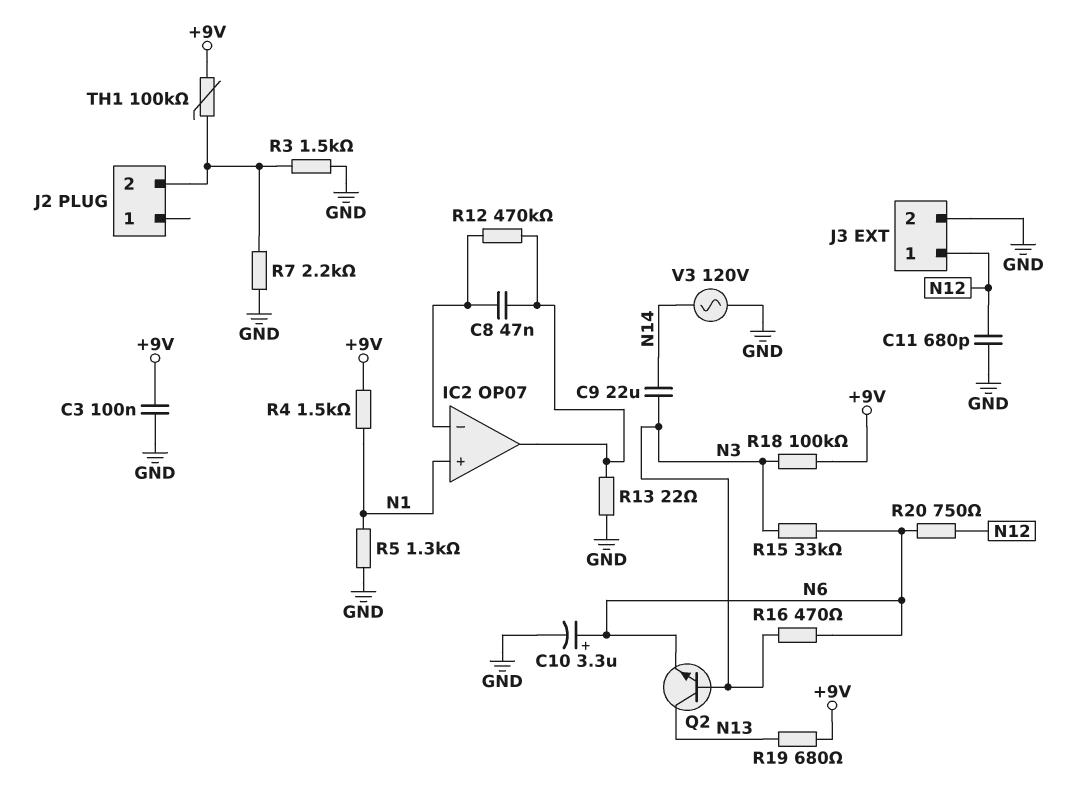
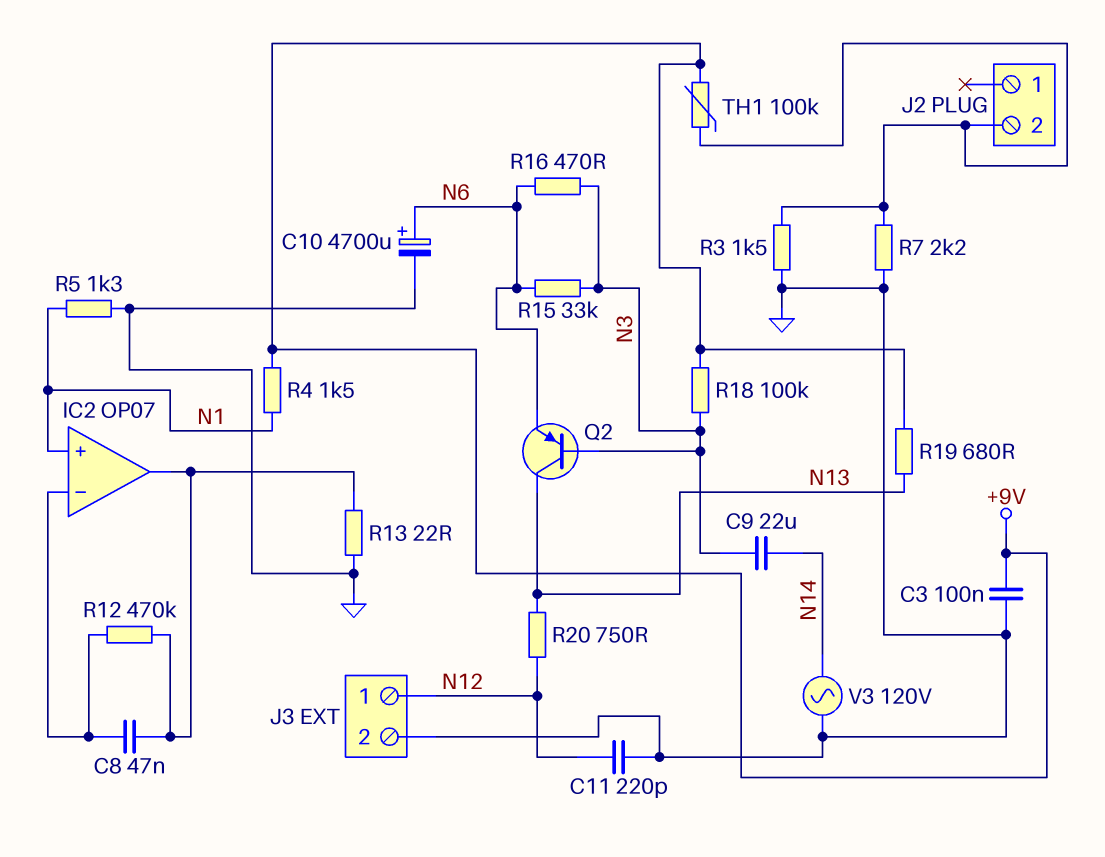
C10: 3.3uF (plus N6, minus GND) -> 4700uF (plus N6, minus GND)
C11: 680pF (GND, N12) -> 220pF (GND, N12)
Q2: NPN (B N3, C N13, E N6) -> PNP (B N3, C N13, E N6)
R20: 750 (N6, N12) -> 750 (N12, N13)

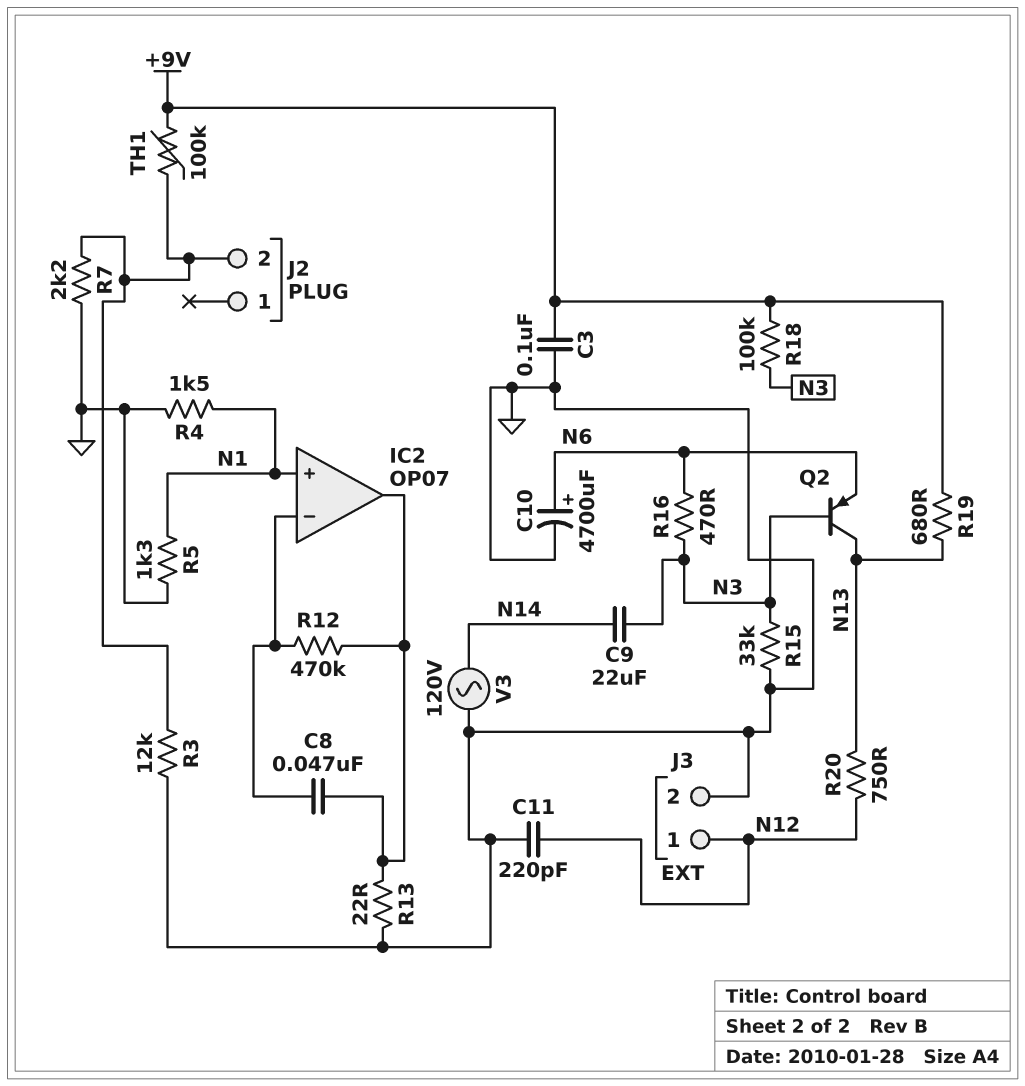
R3: 1.5k (GND, J2/2) -> 12k (GND, J2/2)
R4: 1.5k (+9V, N1) -> 1.5k (GND, N1)
R15: 33k (N3, N6) -> 33k (GND, N3)

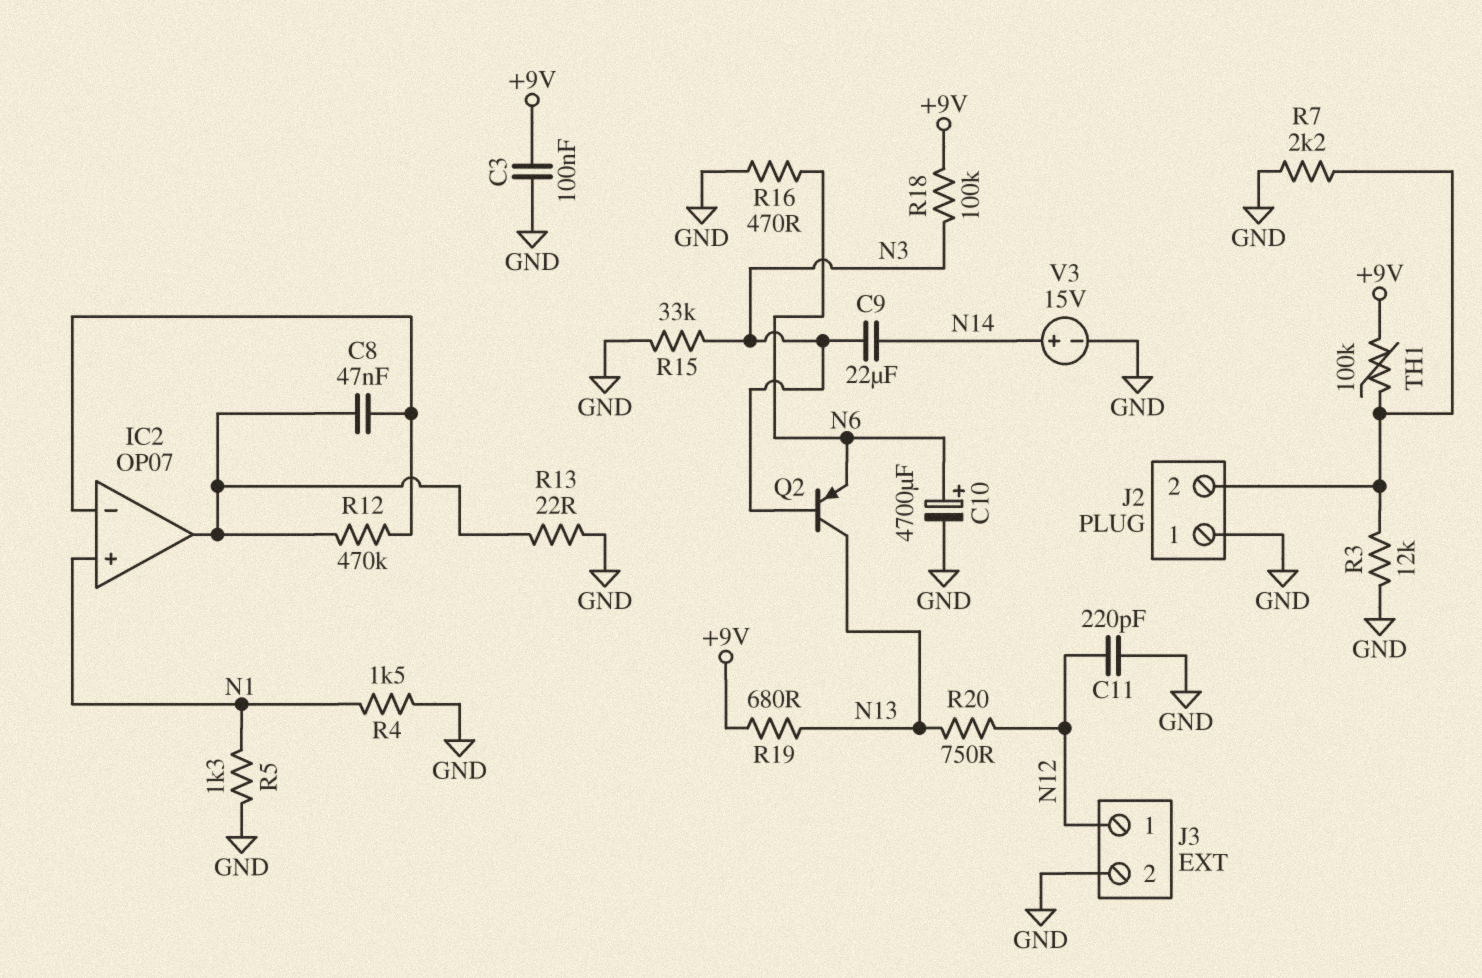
J2 pin 1: none -> GND
R16: 470 (N3, N6) -> 470 (GND, N6)
V3: AC 120V (GND, N14) -> 15V (plus N14, minus GND)

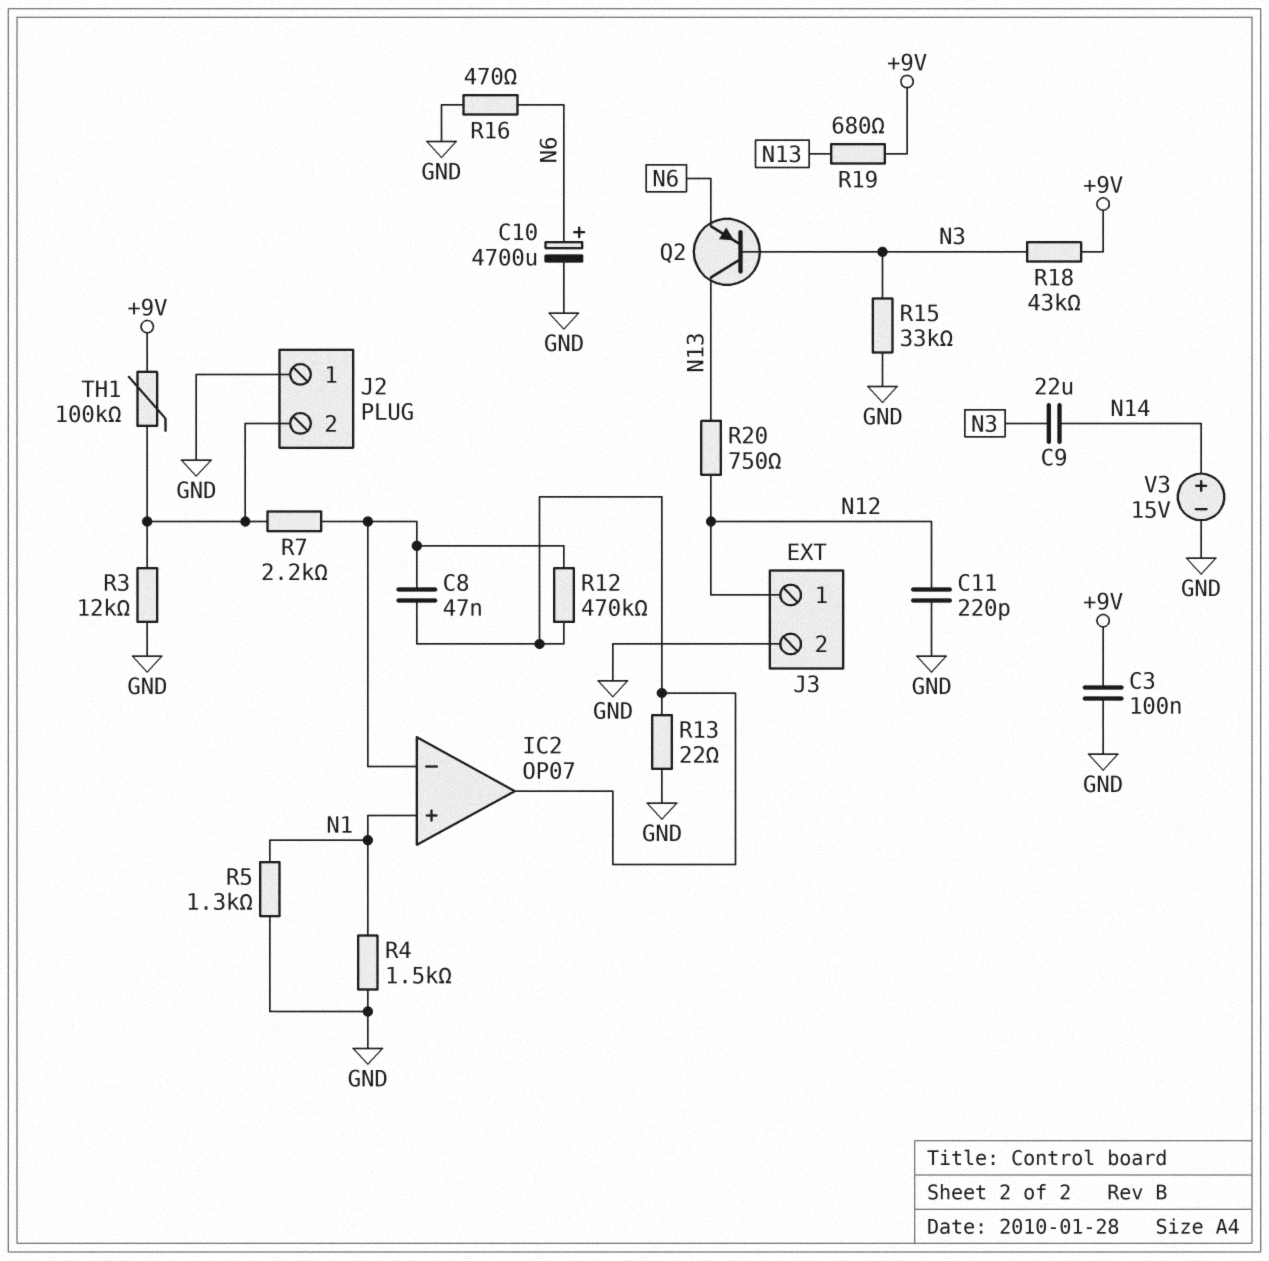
R7: 2.2k (GND, J2/2) -> 2.2k (IC2/in-, J2/2)
R18: 100k (+9V, N3) -> 43k (+9V, N3)

